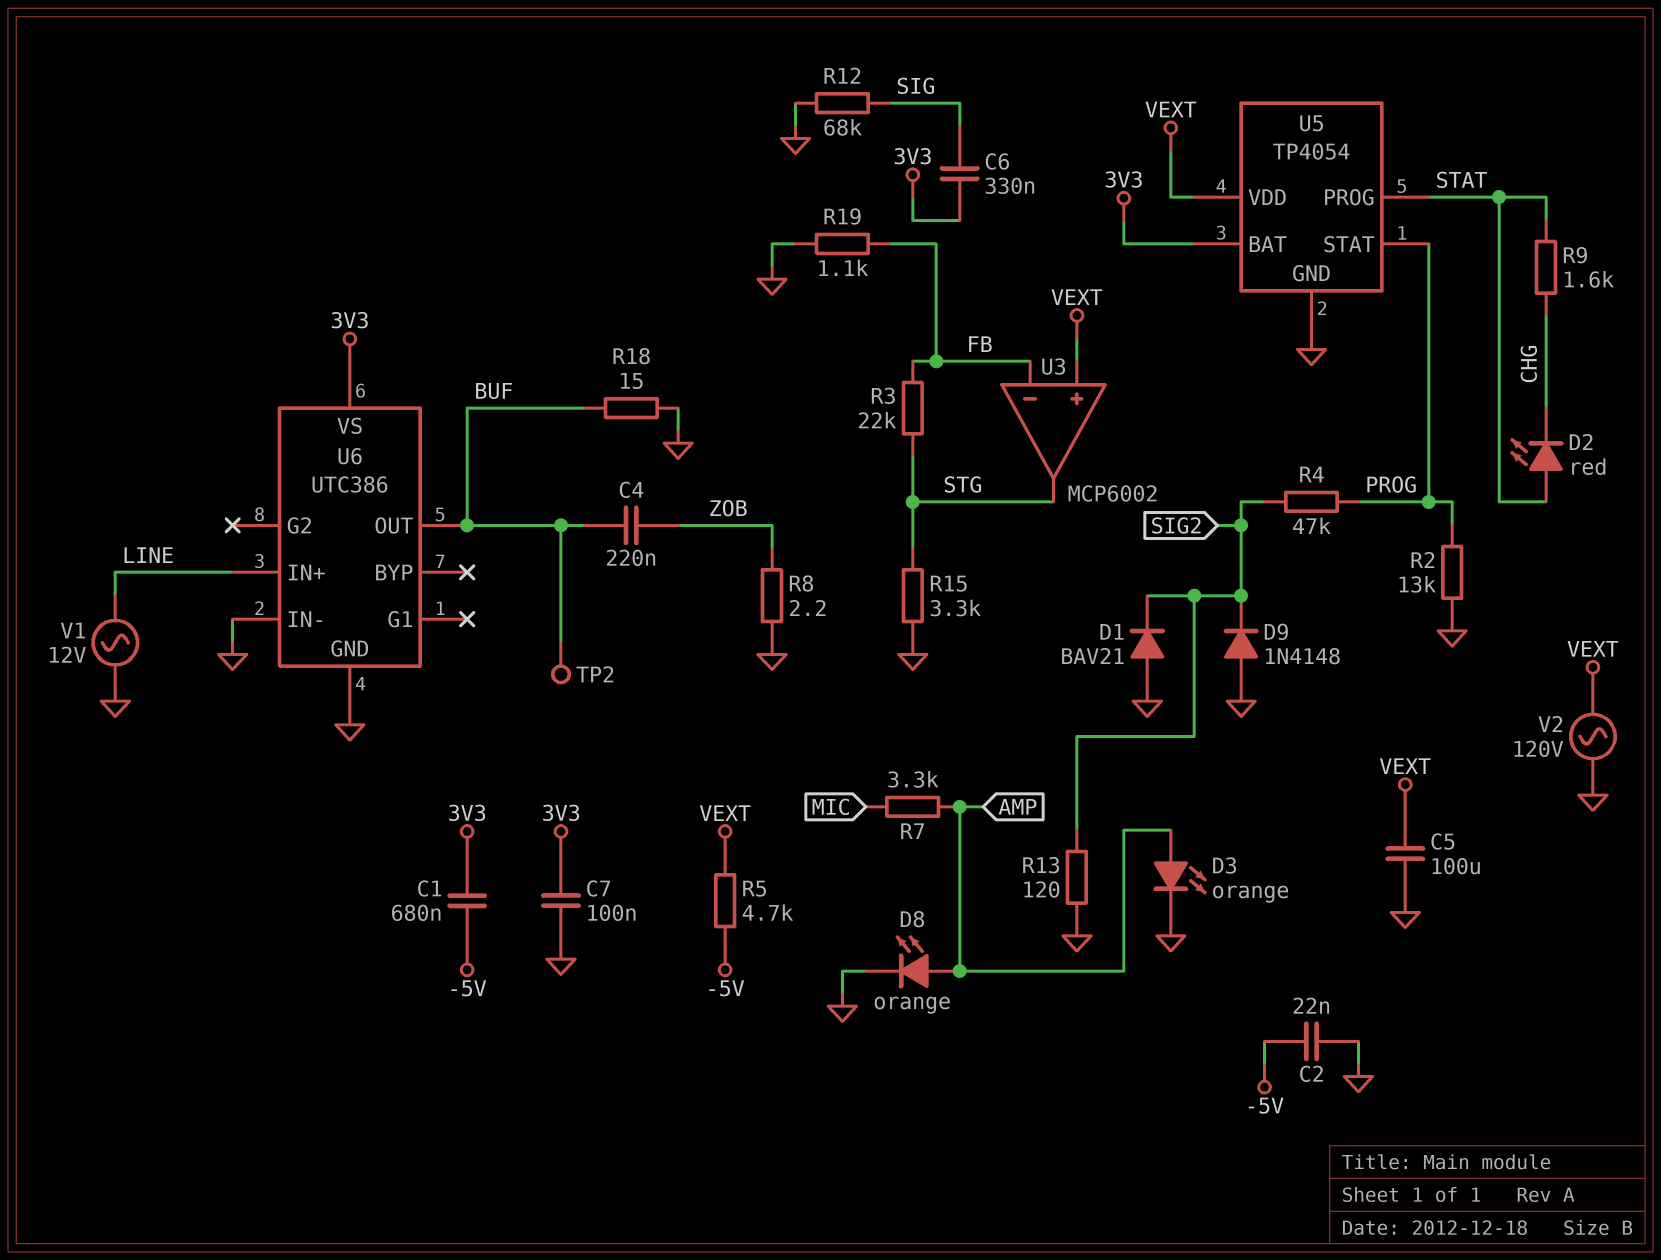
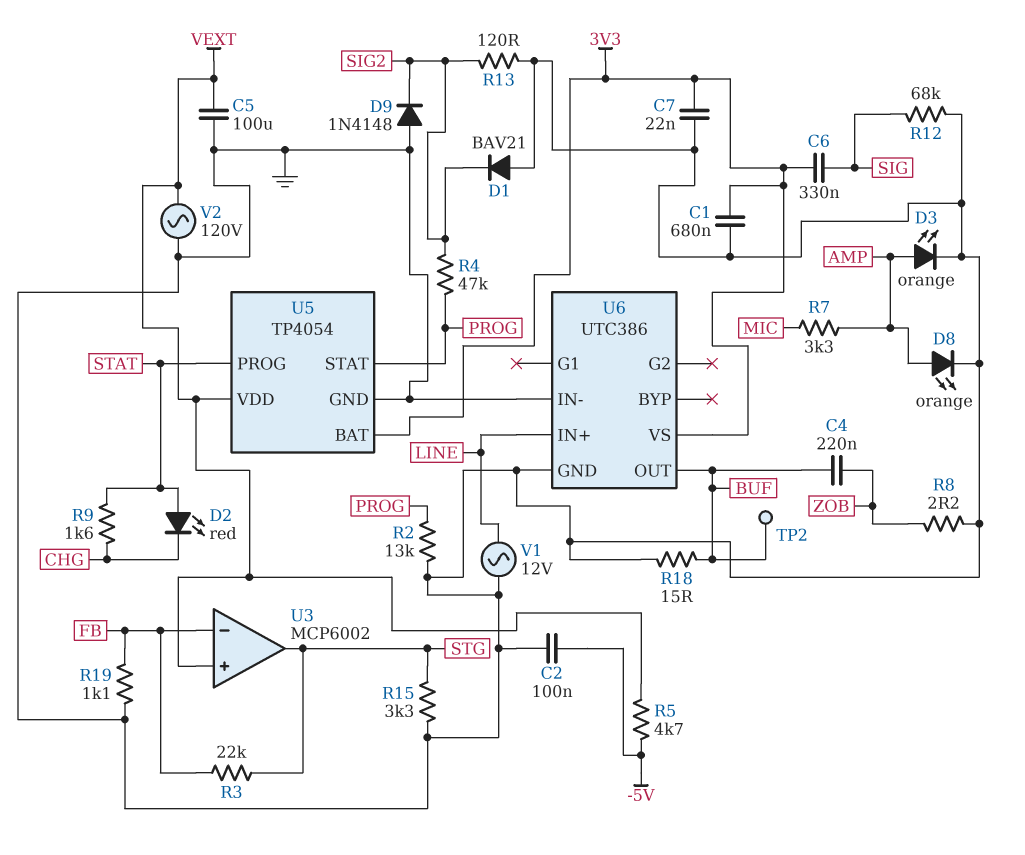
C1: 680nF (-5V, 3V3) -> 680nF (3V3, GND)
C2: 22nF (-5V, GND) -> 100nF (-5V, GND)
C7: 100nF (3V3, GND) -> 22nF (3V3, GND)

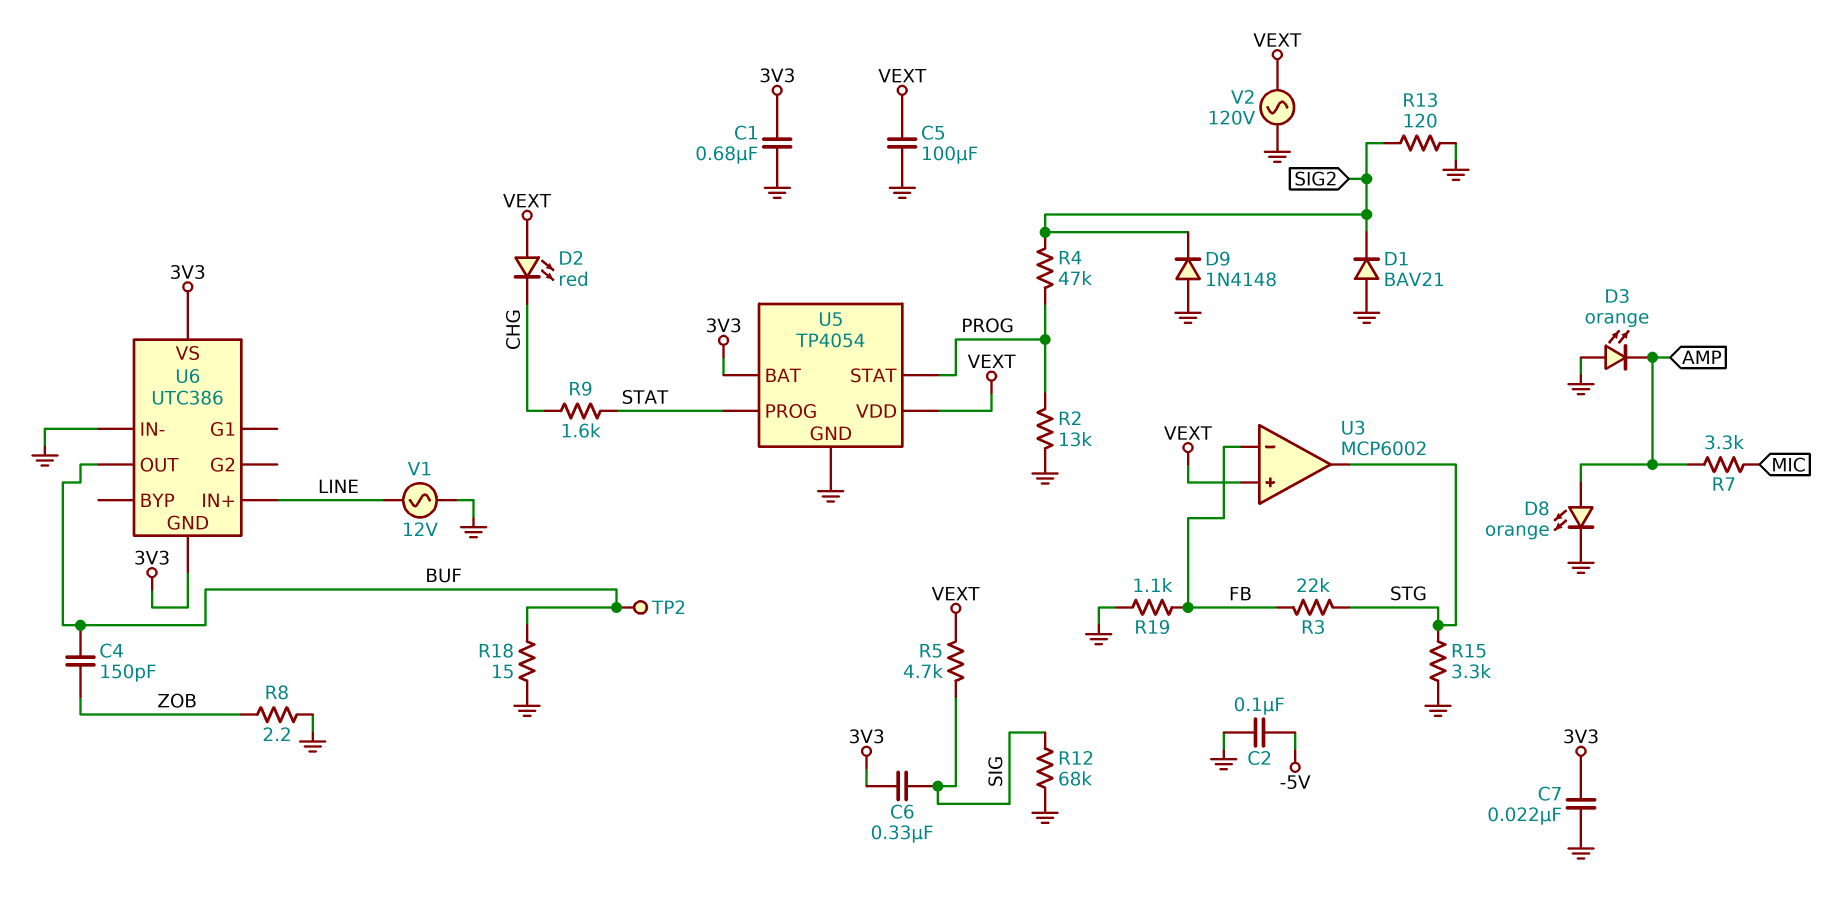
C4: 220nF (BUF, ZOB) -> 150pF (BUF, ZOB)
D2: LED red (A STAT, K CHG) -> LED red (A VEXT, K CHG)
D3: LED orange (A AMP, K GND) -> LED orange (A GND, K AMP)
R5: 4.7k (-5V, VEXT) -> 4.7k (SIG, VEXT)
U6 pin GND: GND -> 3V3

